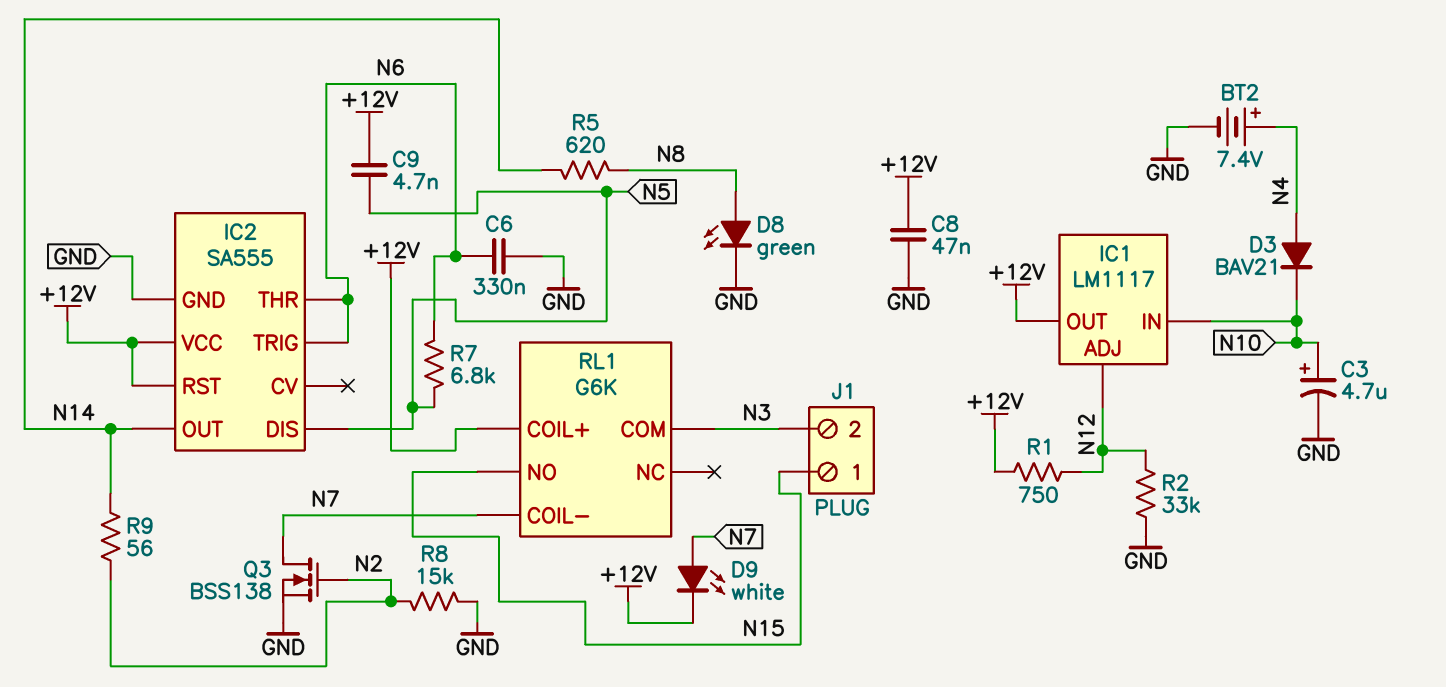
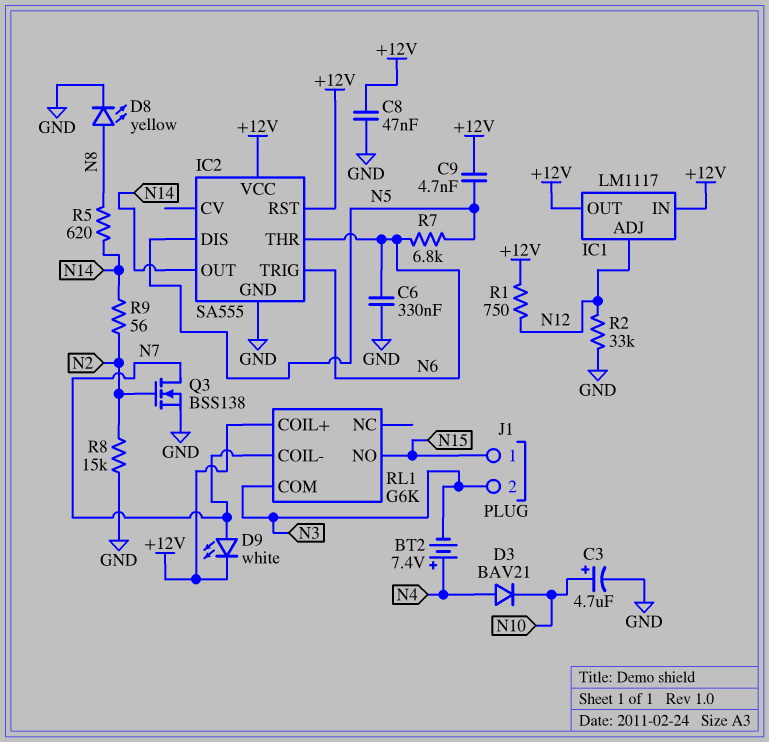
BT2: 7.4V (plus N4, minus GND) -> 7.4V (plus N4, minus N3)
D8: LED green (A N8, K GND) -> LED yellow (A N8, K GND)
IC1 pin IN: N10 -> +12V

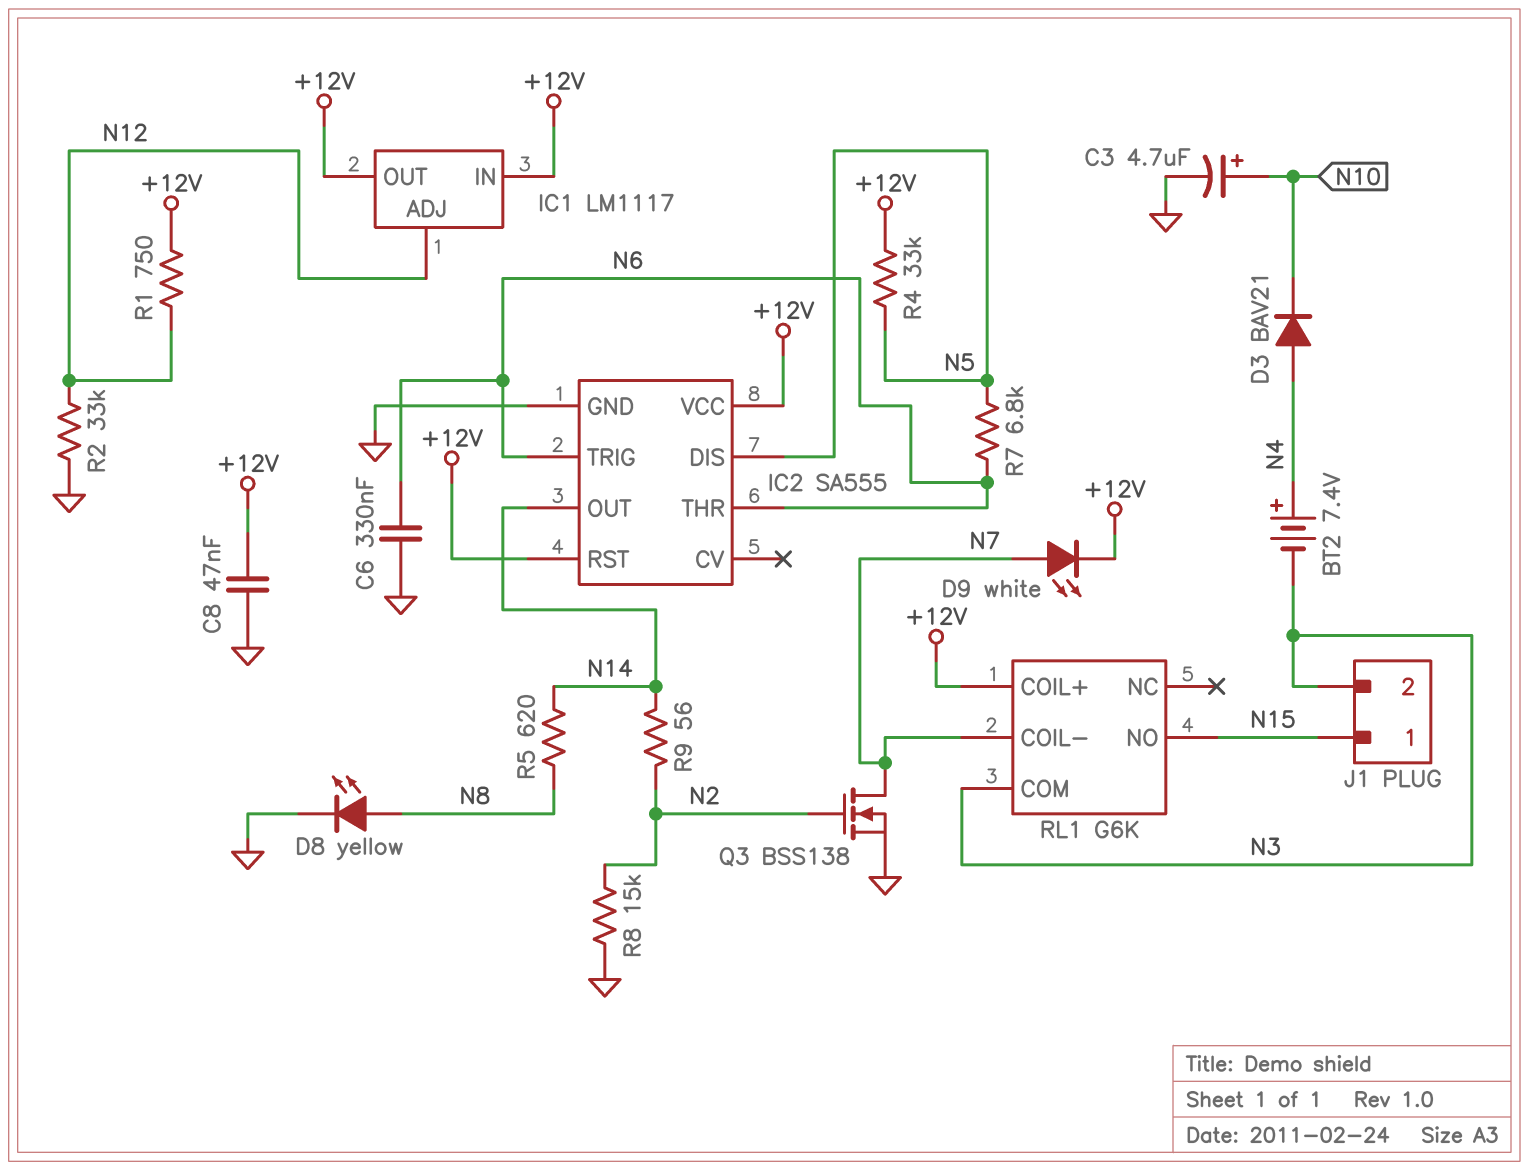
C9: 4.7nF (+12V, N5) -> none
R4: none -> 33k (+12V, N5)

